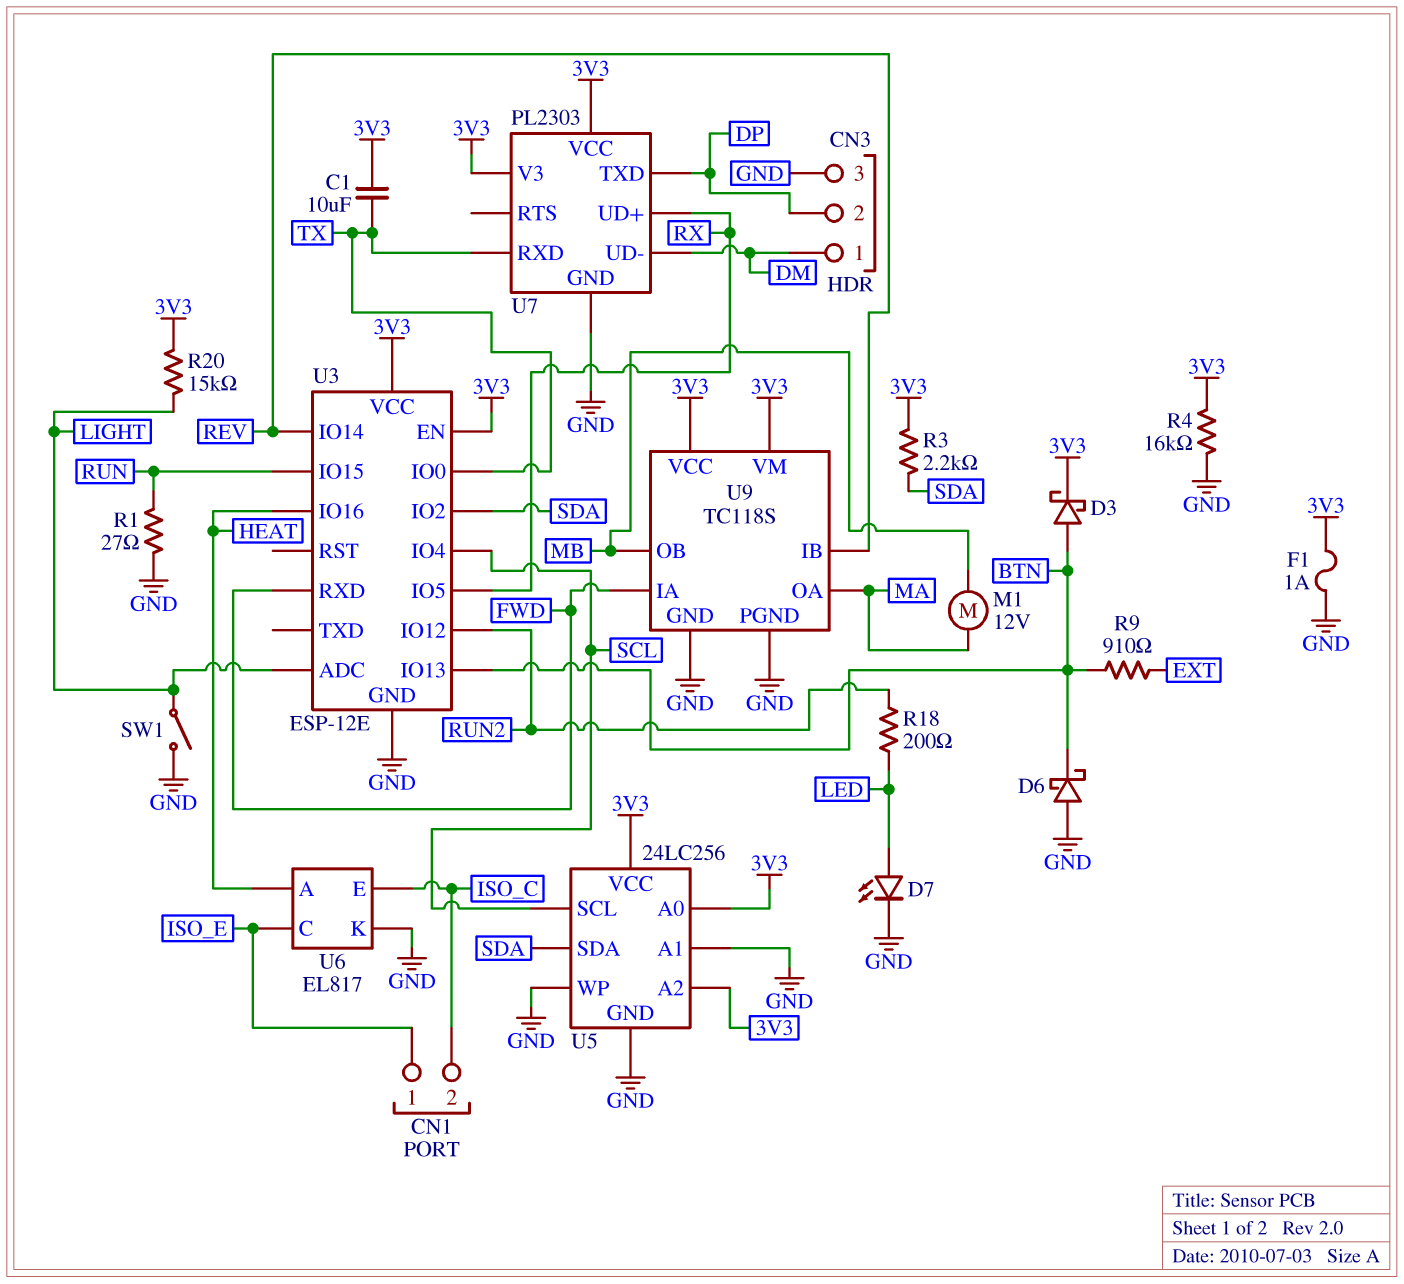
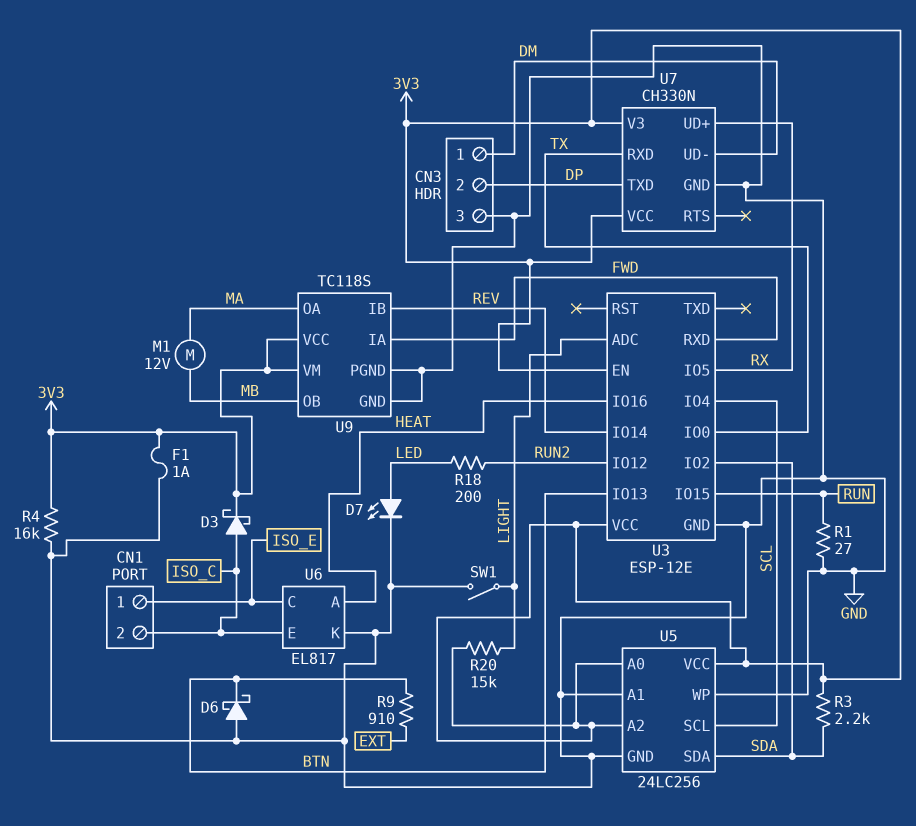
C1: 10uF (3V3, TX) -> none
D3: schottky (A BTN, K 3V3) -> schottky (A ISO_C, K 3V3)
U7: PL2303 -> CH330N

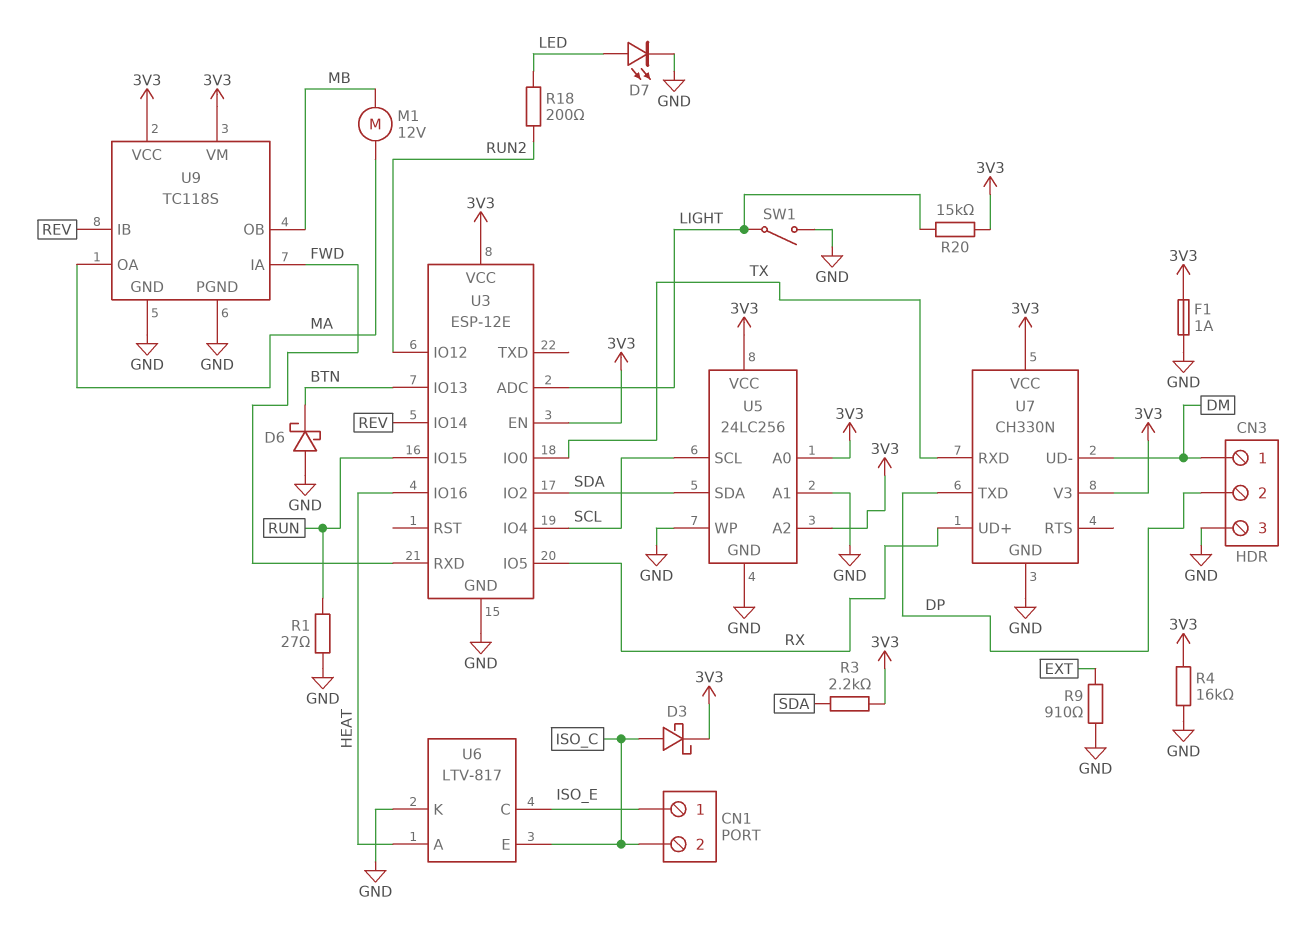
R9: 910 (BTN, EXT) -> 910 (EXT, GND)
U6: EL817 -> LTV-817

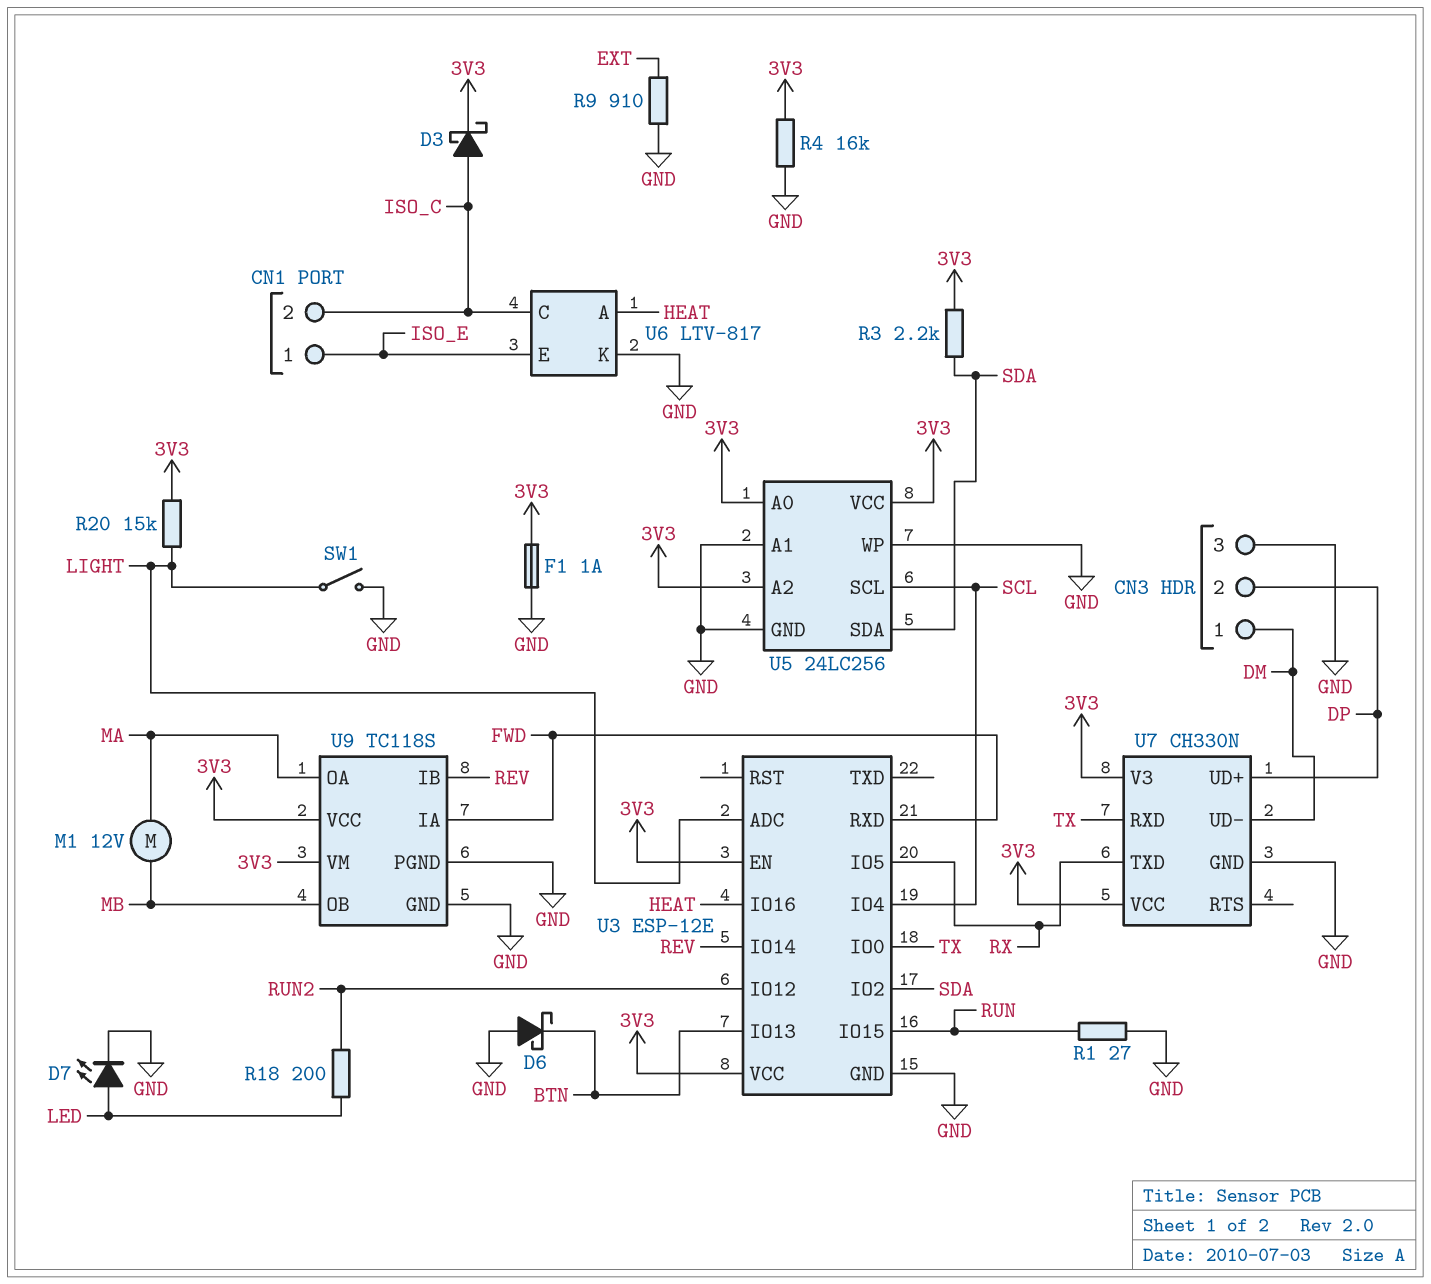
U6 pin C: ISO_E -> ISO_C
U6 pin E: ISO_C -> ISO_E
U7 pin TXD: DP -> RX
U7 pin UD+: RX -> DP

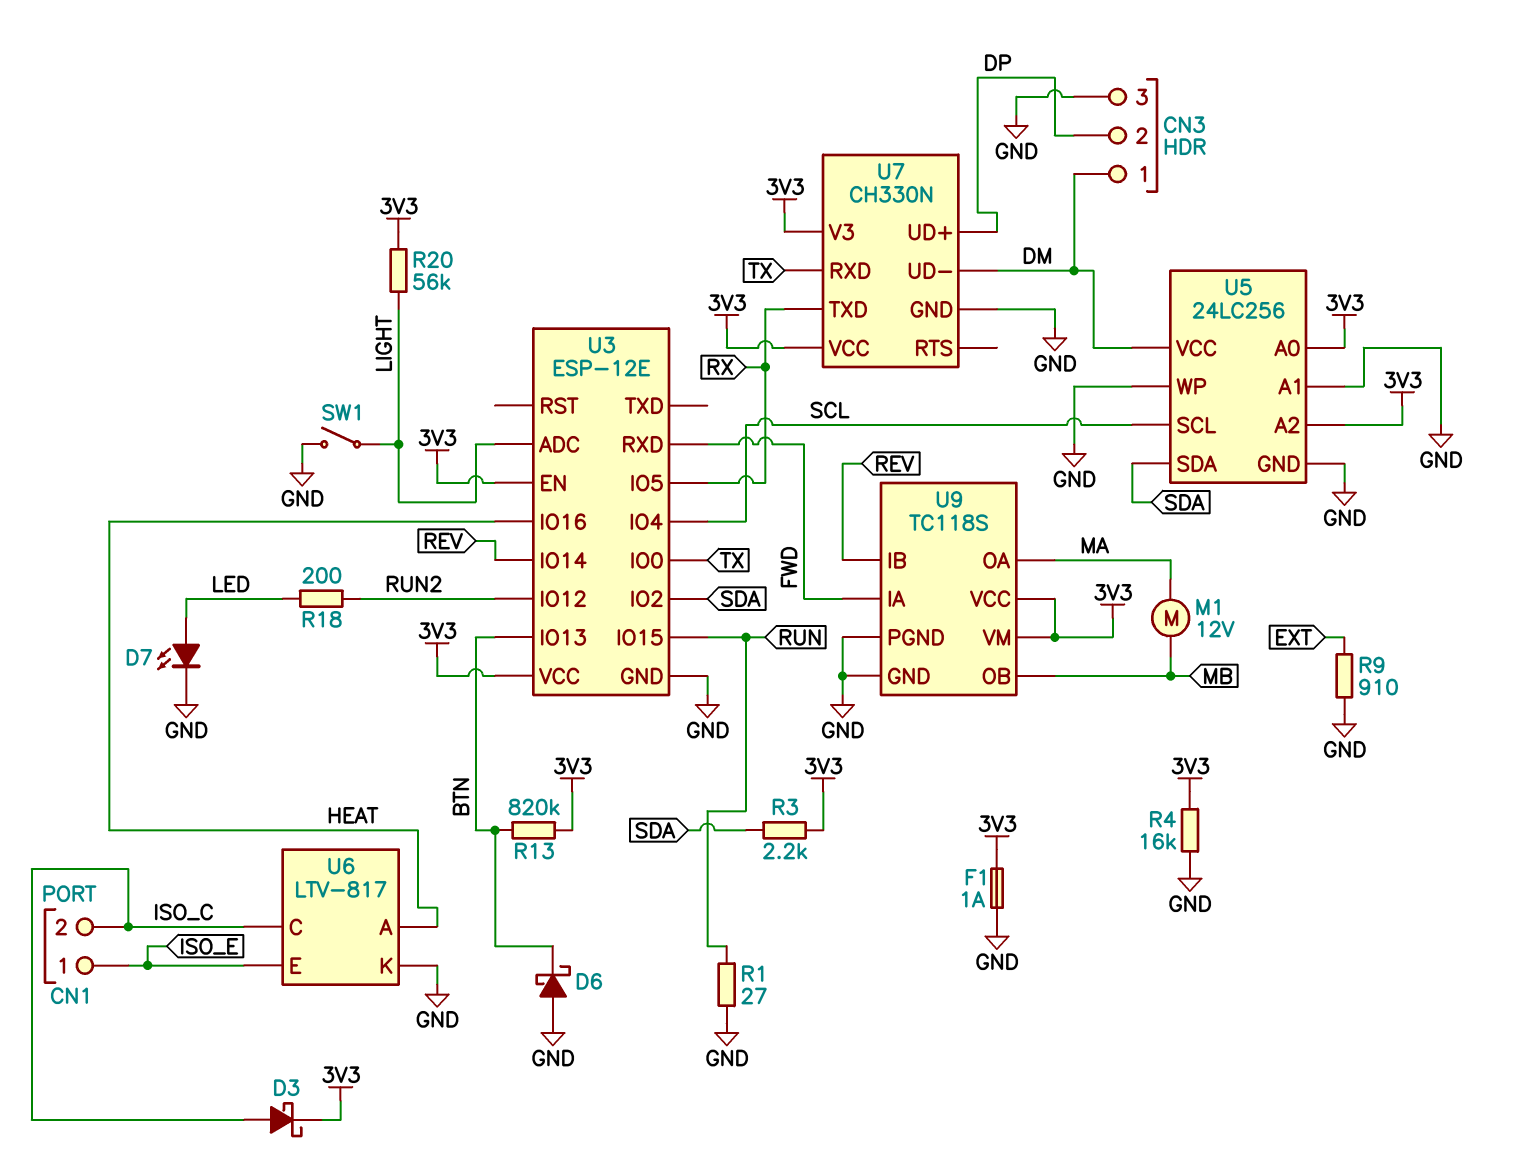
R13: none -> 820k (3V3, BTN)
R20: 15k (3V3, LIGHT) -> 56k (3V3, LIGHT)
U5 pin VCC: 3V3 -> DM

